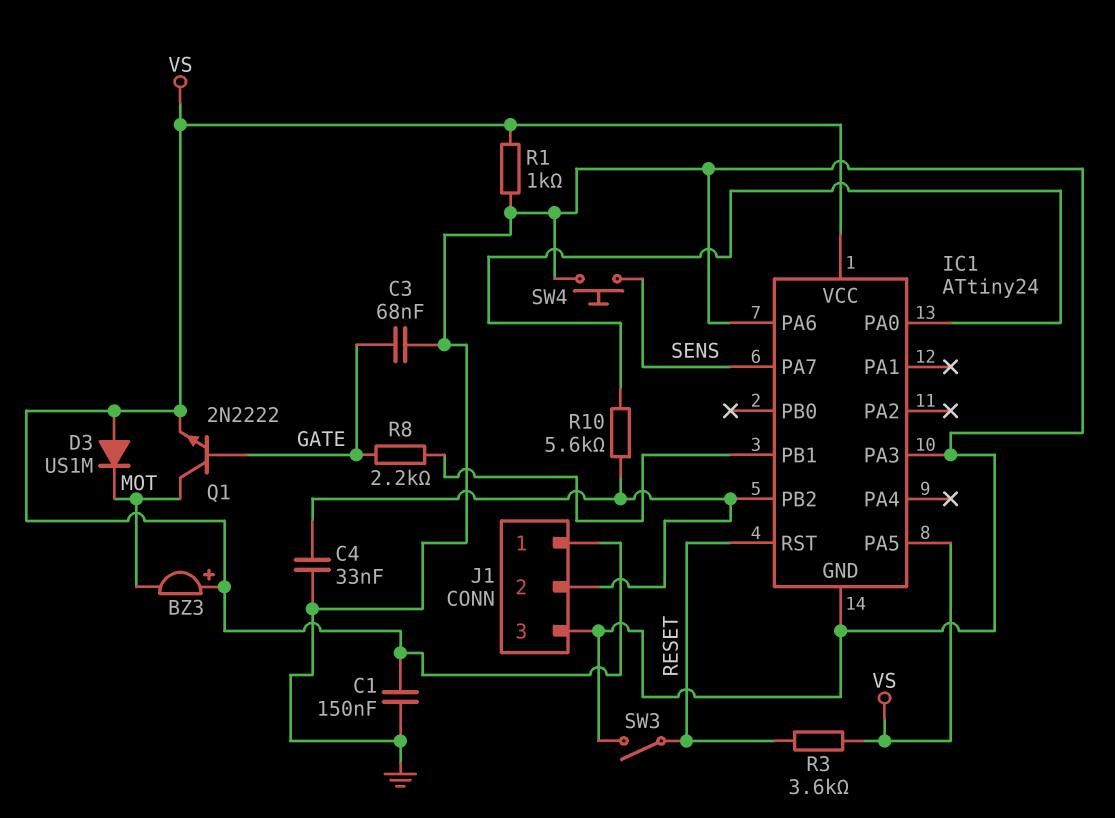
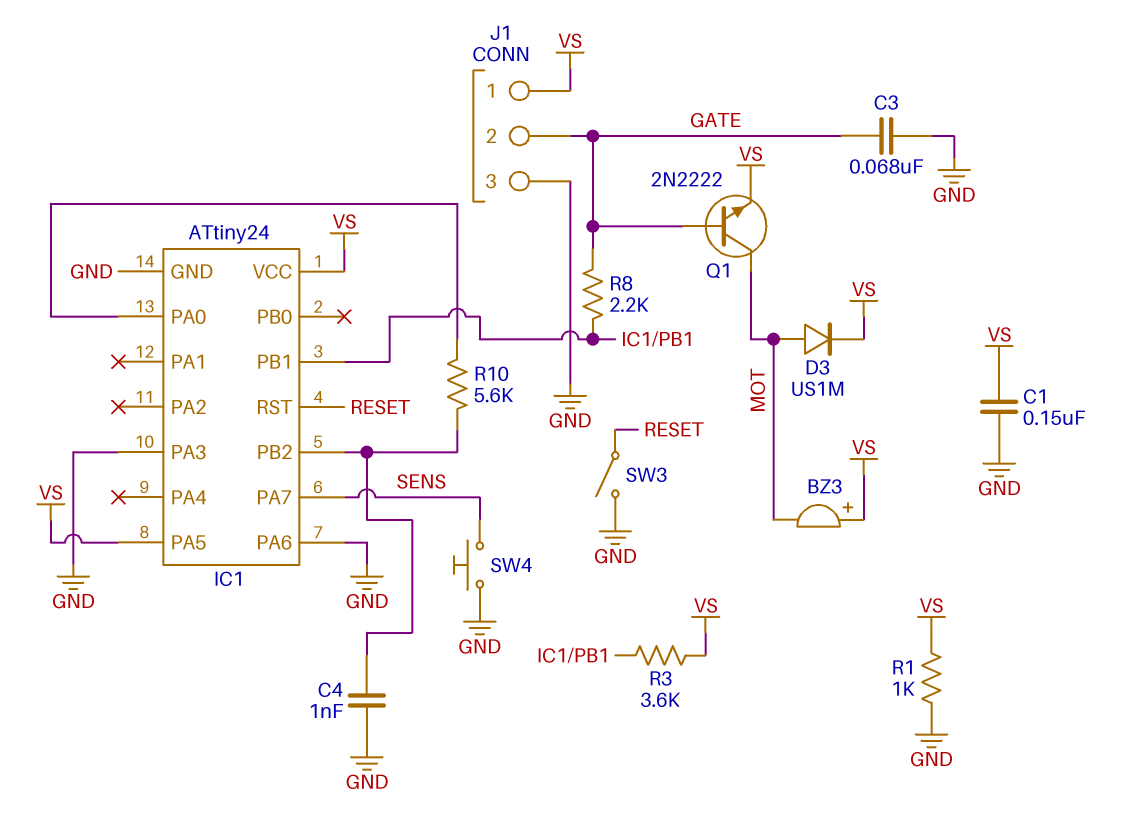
C4: 33nF (GND, IC1/PB2) -> 1nF (GND, IC1/PB2)
D3: diode US1M (A VS, K MOT) -> diode US1M (A MOT, K VS)
J1 pin 2: IC1/PB2 -> GATE
R3: 3.6k (RESET, VS) -> 3.6k (IC1/PB1, VS)

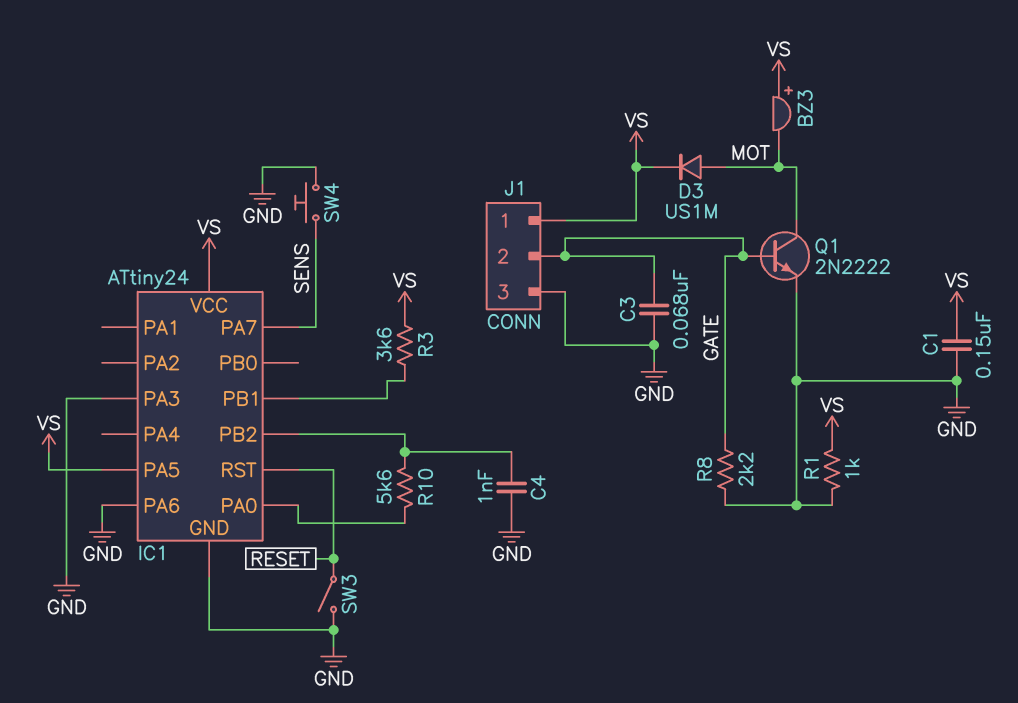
Q1: NPN 2N2222 (B GATE, C MOT, E VS) -> NPN 2N2222 (B GATE, C MOT, E GND)
R8: 2.2k (GATE, IC1/PB1) -> 2.2k (GATE, GND)

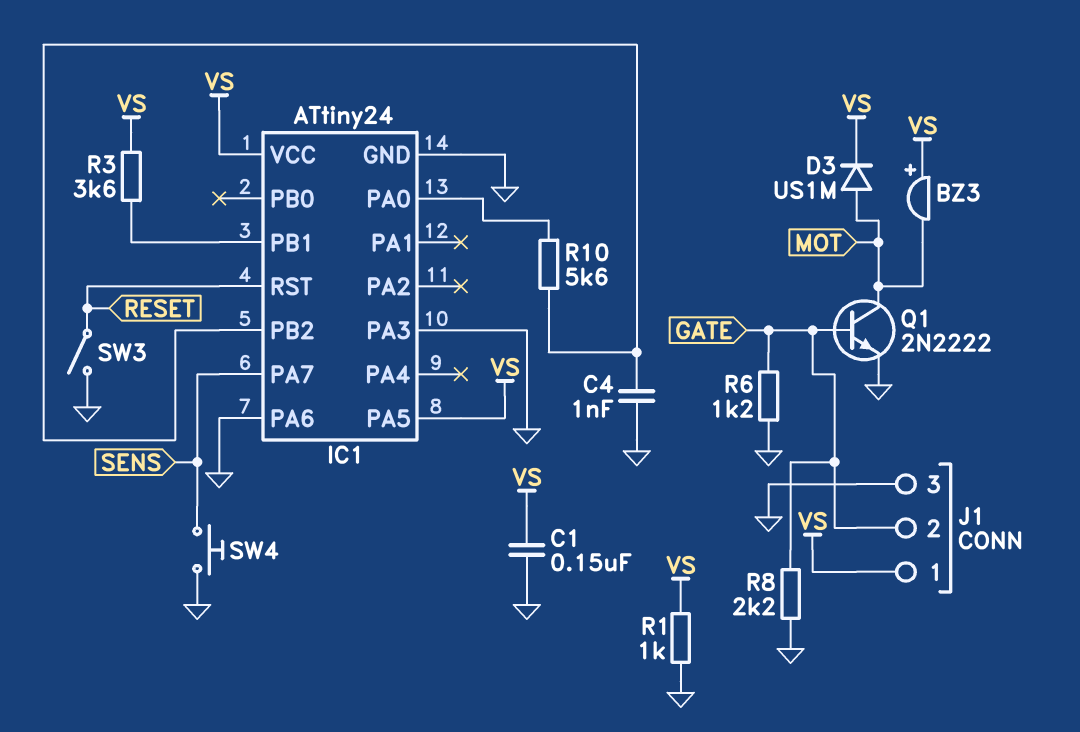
C3: 68nF (GATE, GND) -> none
R6: none -> 1.2k (GATE, GND)

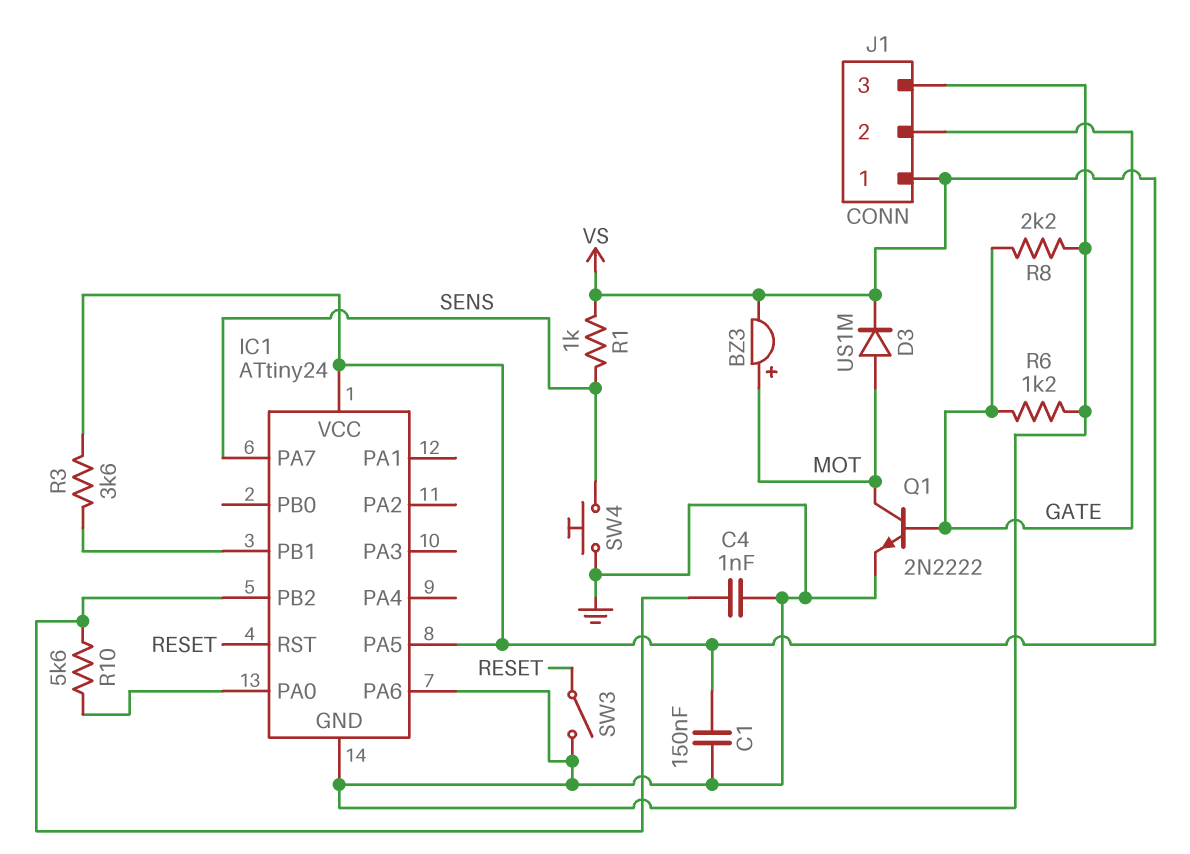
BZ3: buzzer (plus VS, minus MOT) -> buzzer (plus MOT, minus VS)
IC1 pin PA3: GND -> none
R1: 1k (GND, VS) -> 1k (SENS, VS)

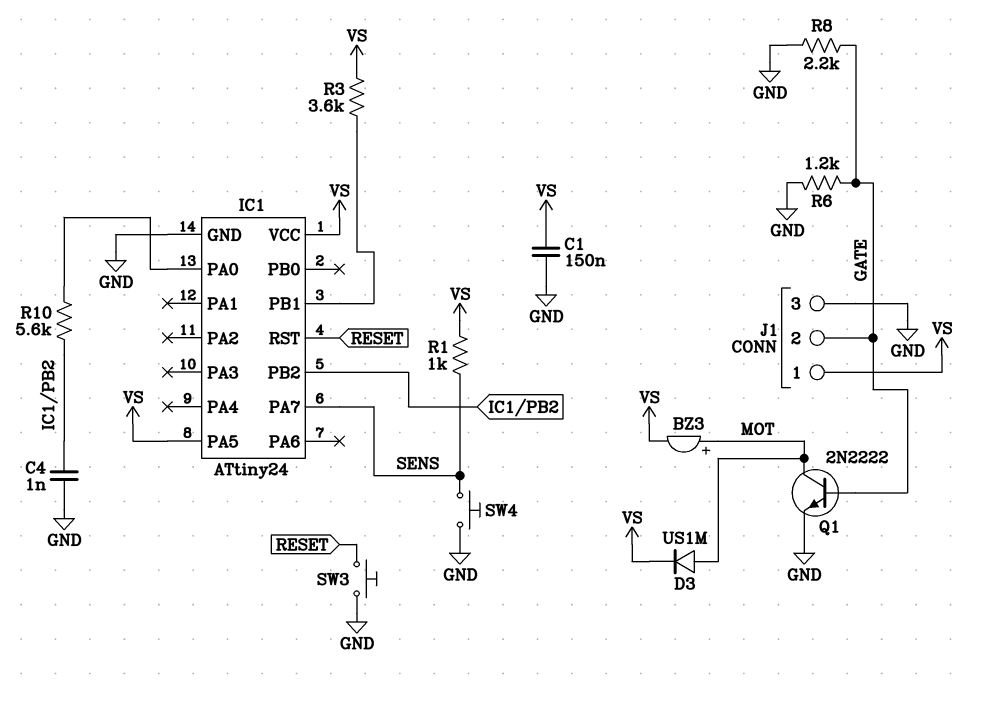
IC1 pin PA6: GND -> none
SW3: switch (GND, RESET) -> button (GND, RESET)

